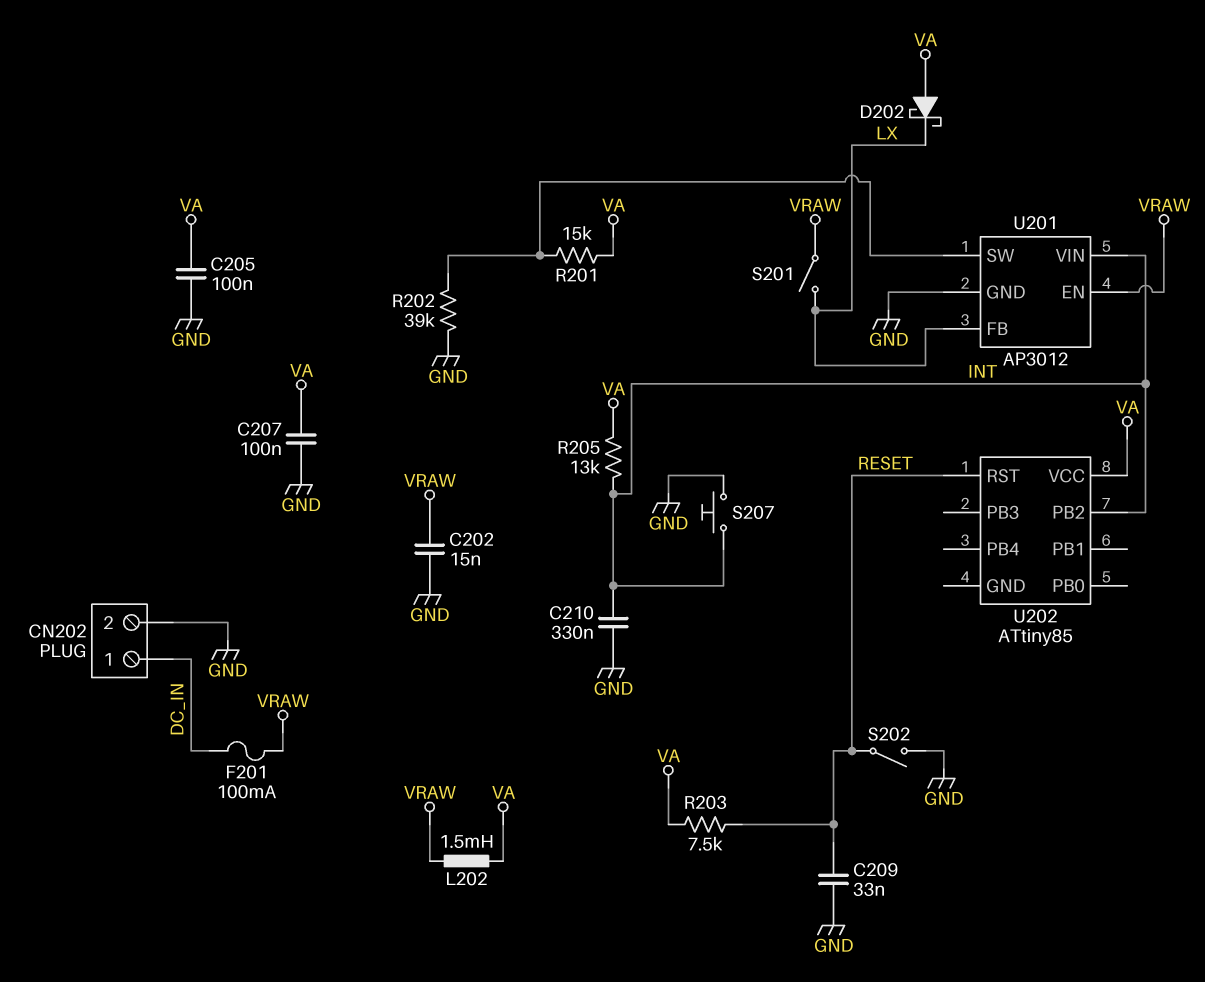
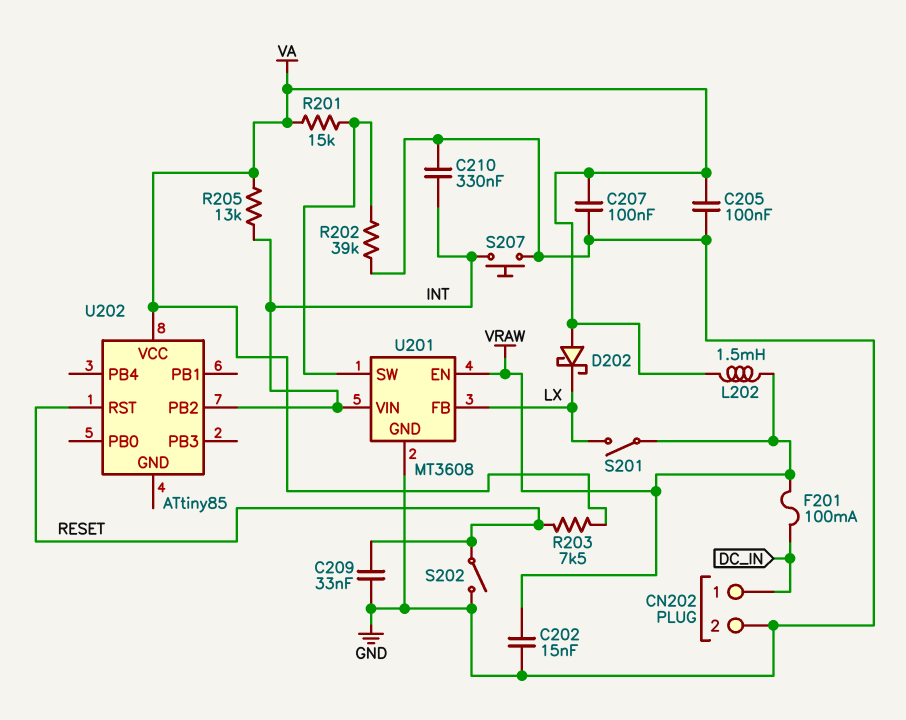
U201: AP3012 -> MT3608

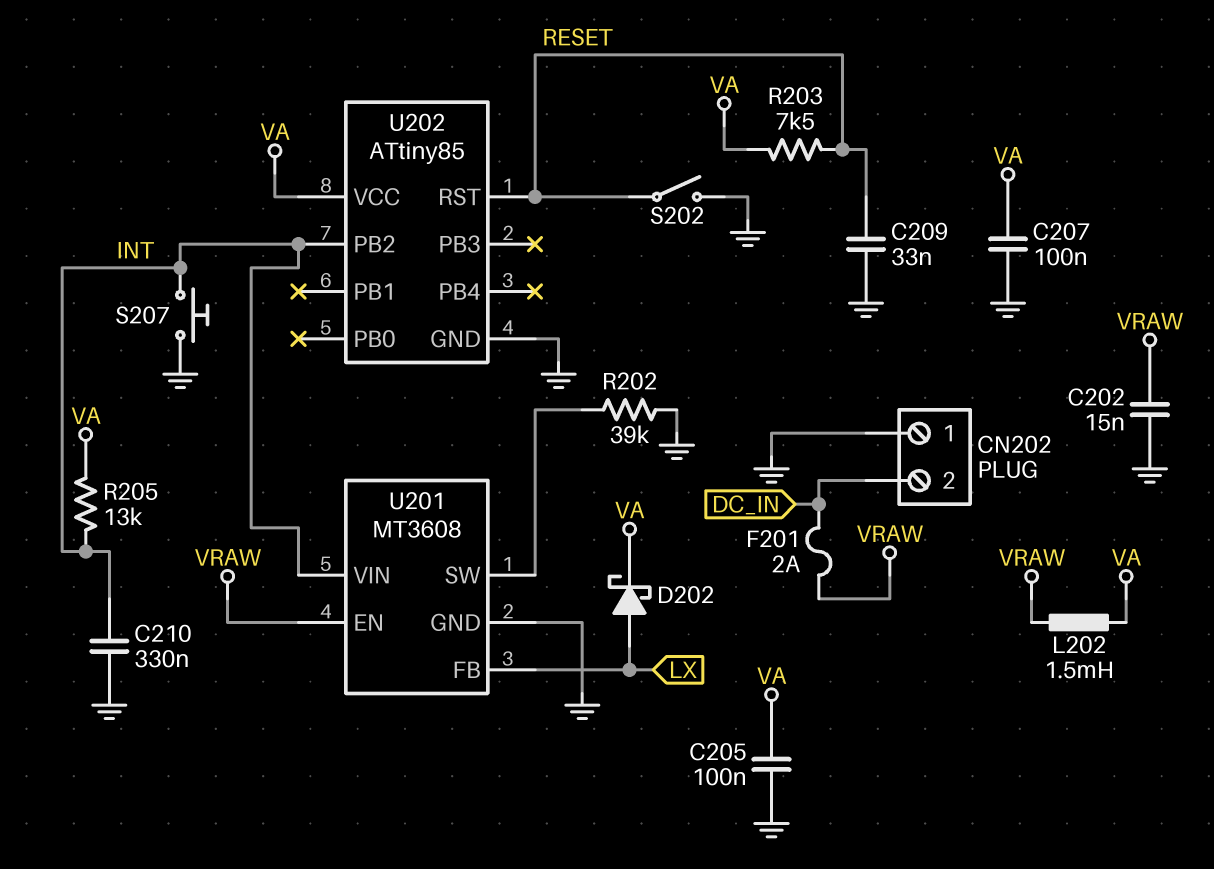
CN202 pin 1: DC_IN -> GND
CN202 pin 2: GND -> DC_IN
D202: schottky (A VA, K LX) -> schottky (A LX, K VA)
F201: 100mA (DC_IN, VRAW) -> 2A (DC_IN, VRAW)
R201: 15k (U201/SW, VA) -> none
S201: switch (LX, VRAW) -> none
U202 pin GND: none -> GND

